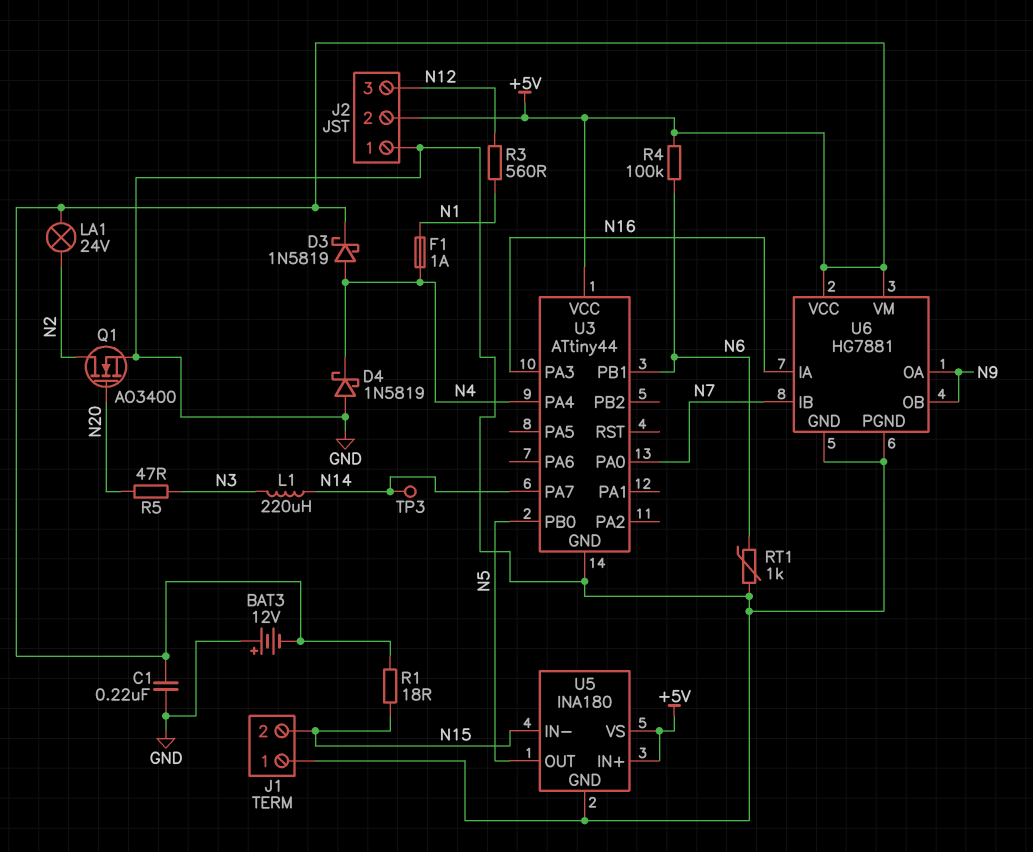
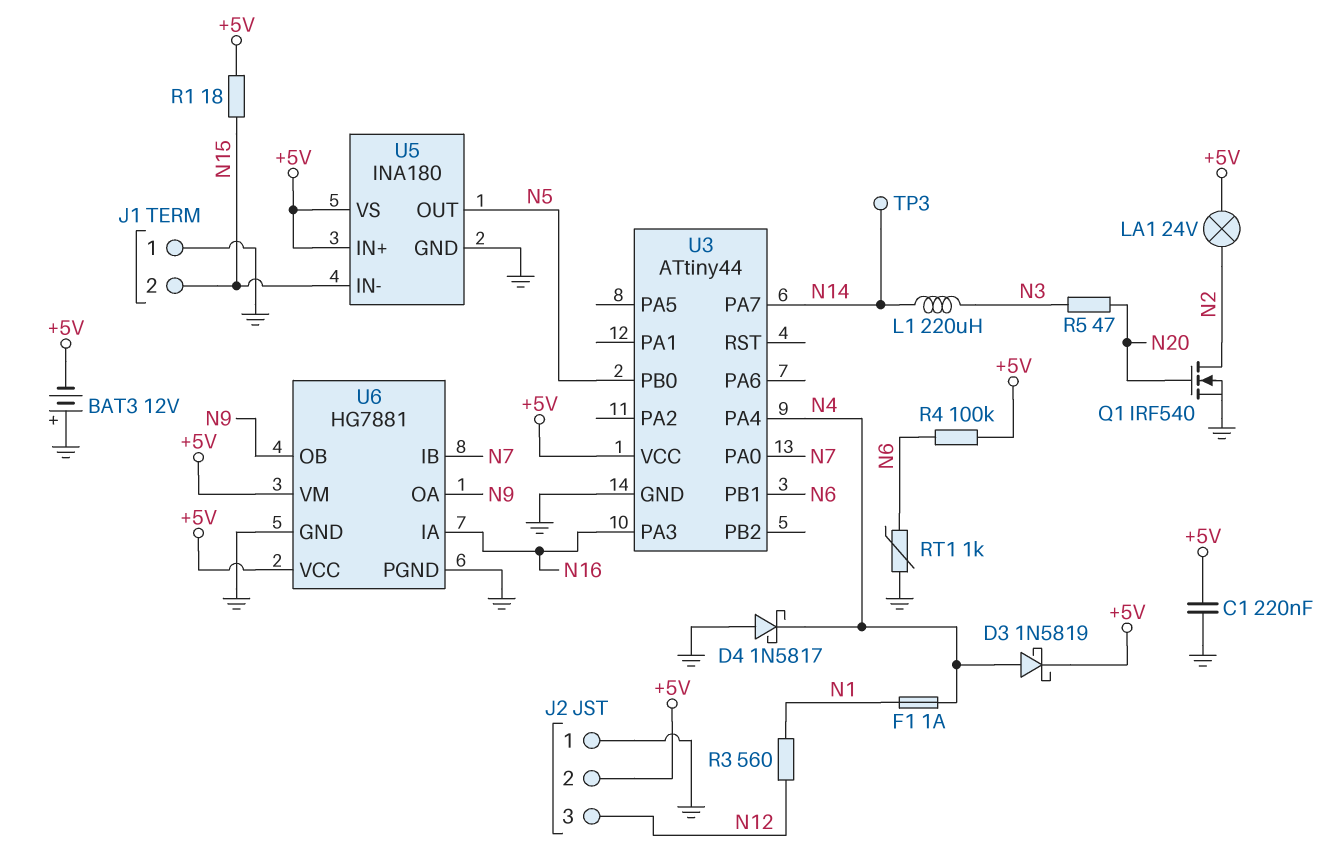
D4: schottky 1N5819 (A GND, K N4) -> schottky 1N5817 (A GND, K N4)
Q1: NMOS AO3400 (G N20, D N2, S GND) -> NMOS IRF540 (G N20, D N2, S GND)

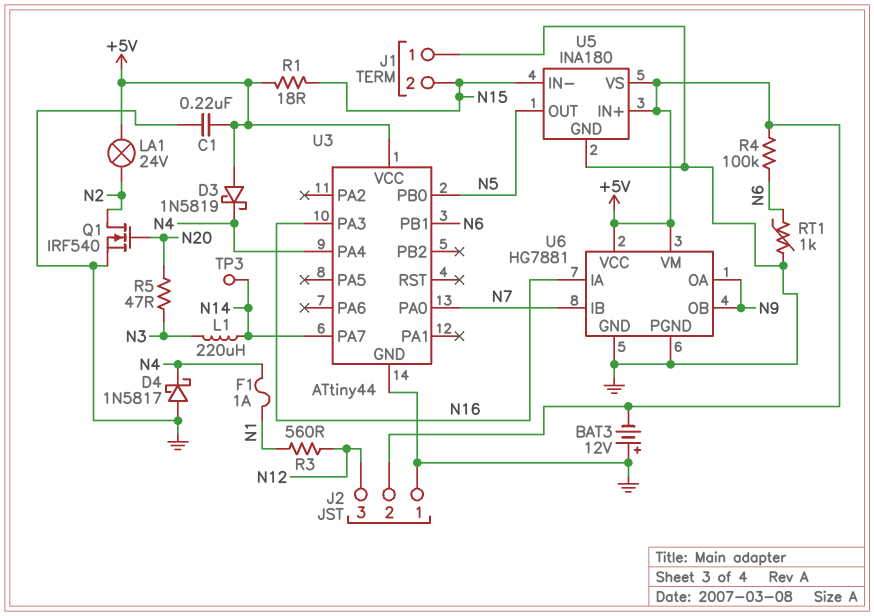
D3: schottky 1N5819 (A N4, K +5V) -> schottky 1N5819 (A +5V, K N4)

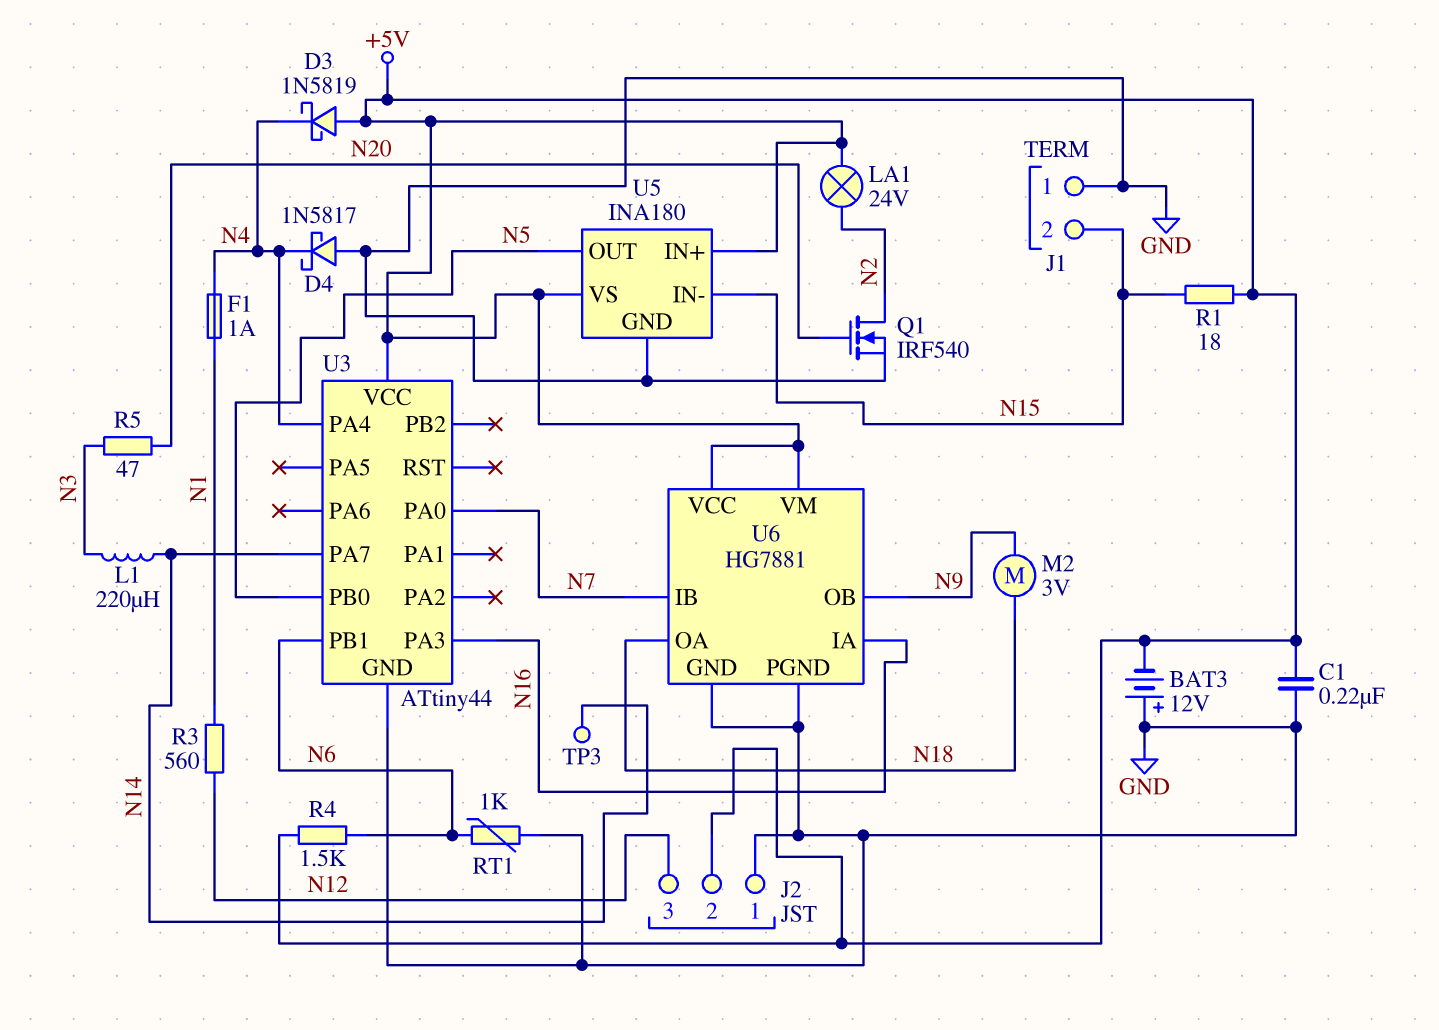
M2: none -> motor 3V (N9, N18)
R4: 100k (+5V, N6) -> 1.5k (+5V, N6)
U6 pin OA: N9 -> N18

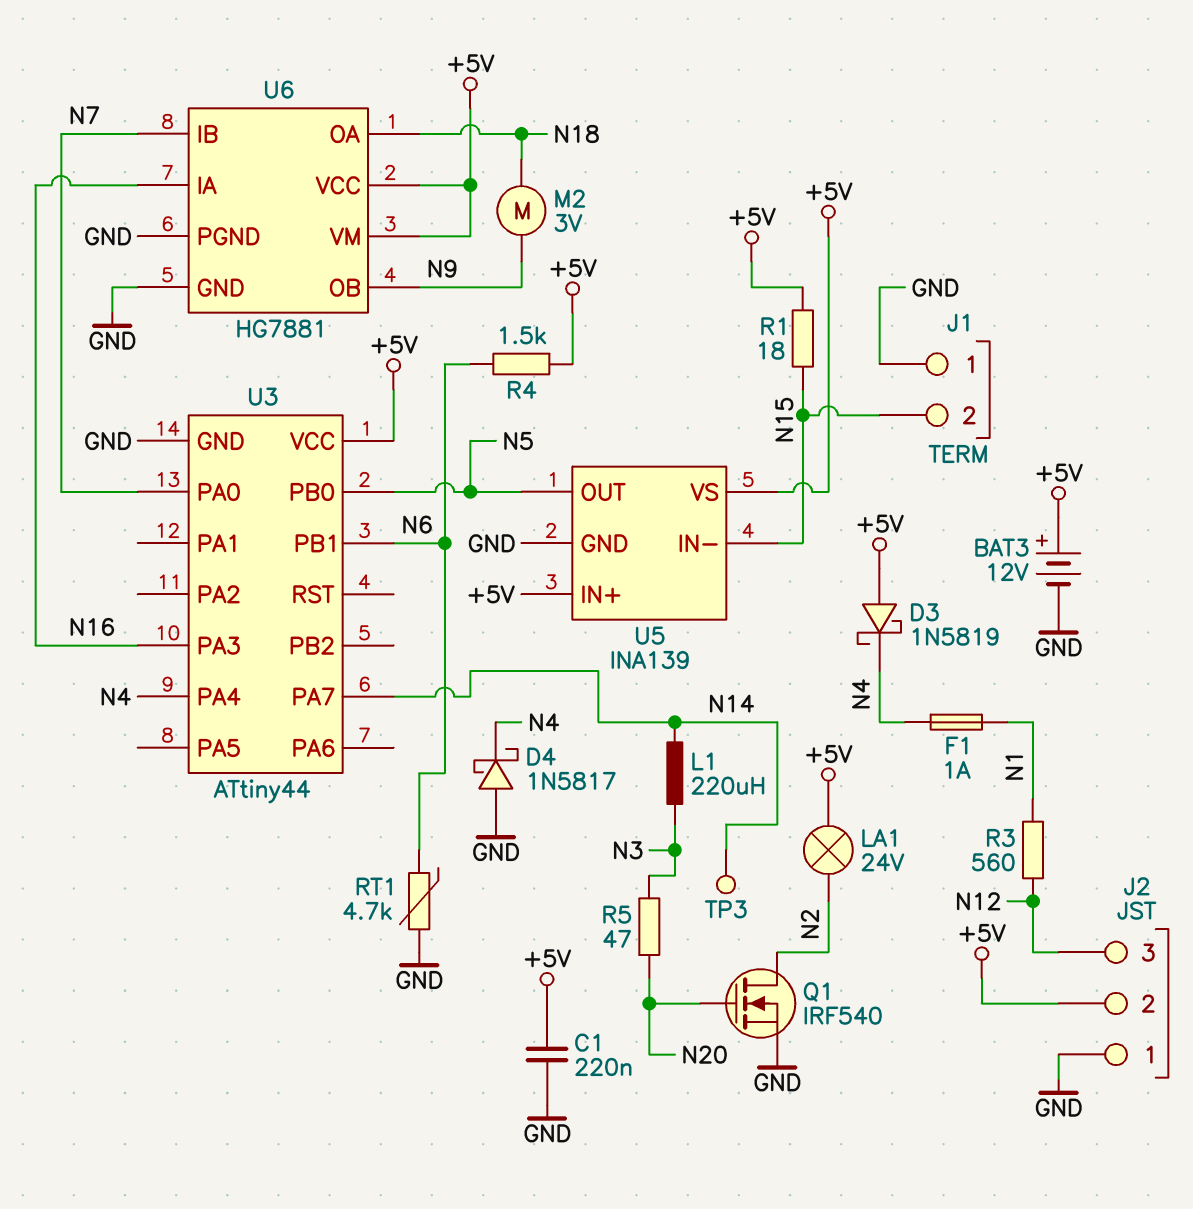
BAT3: 12V (plus GND, minus +5V) -> 12V (plus +5V, minus GND)
RT1: 1k (GND, N6) -> 4.7k (GND, N6)
U5: INA180 -> INA139

